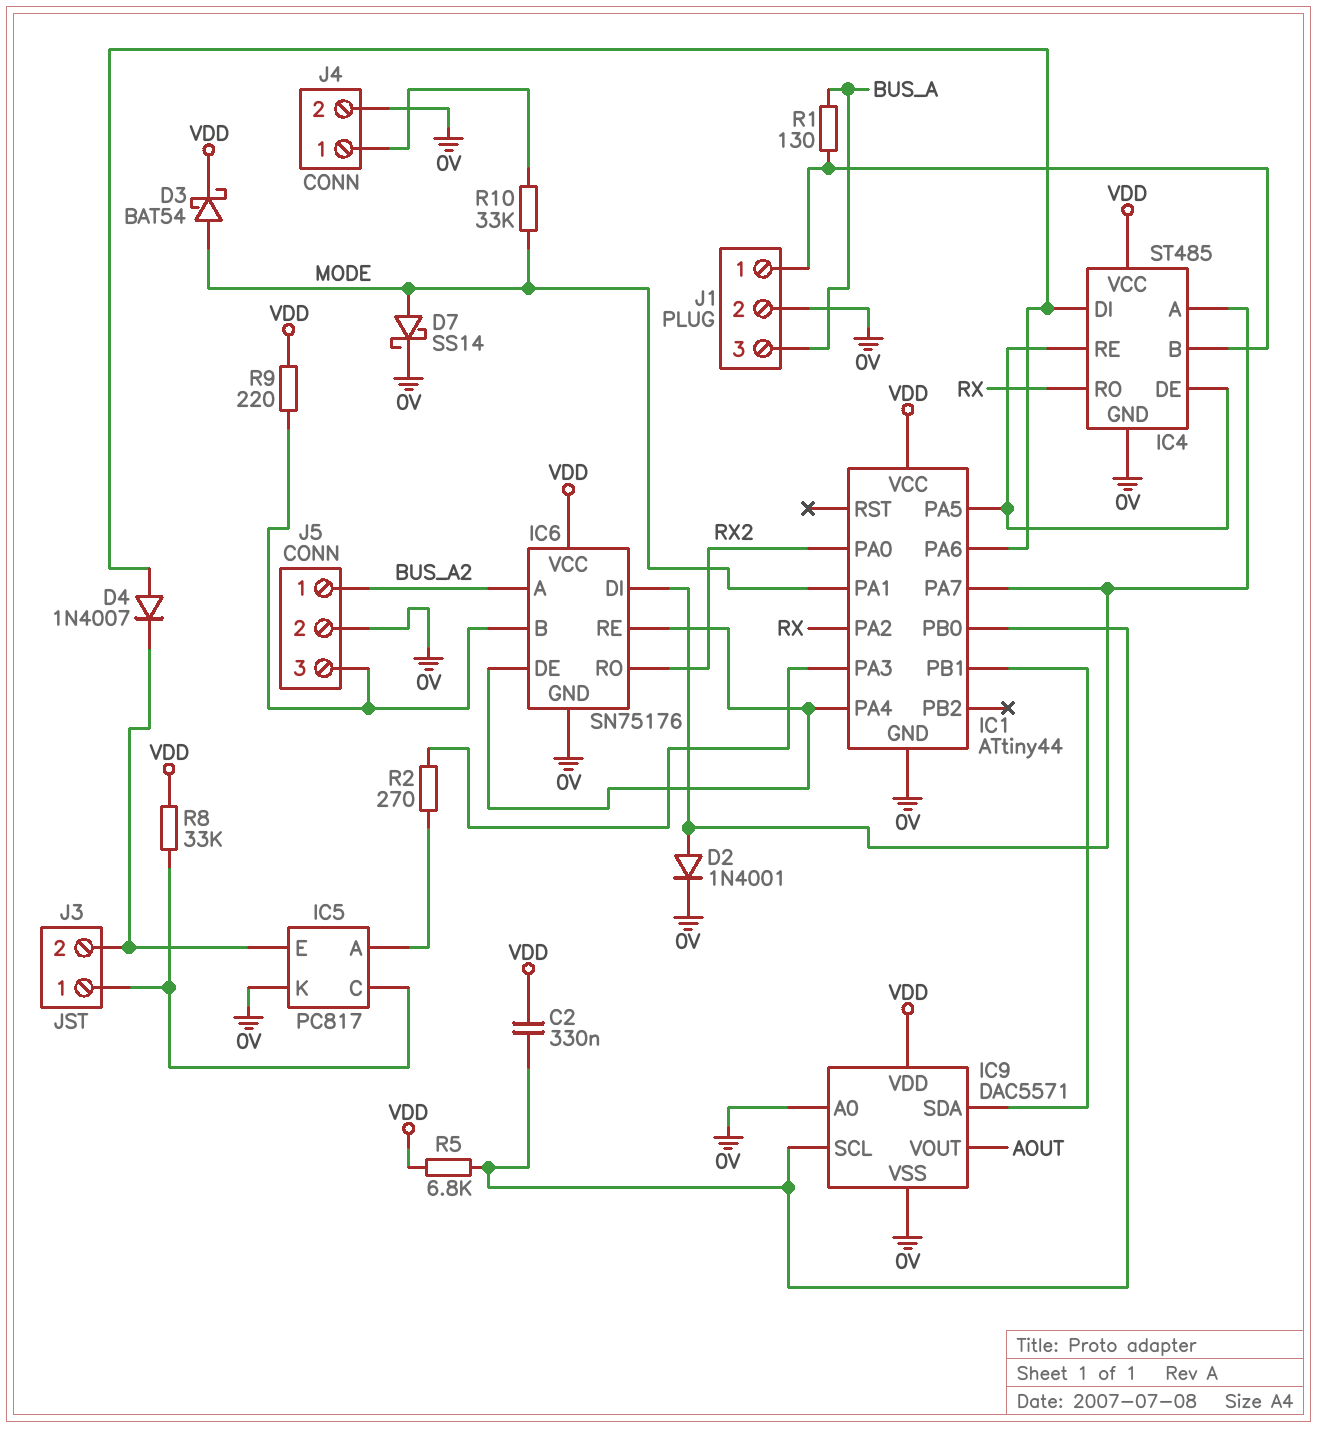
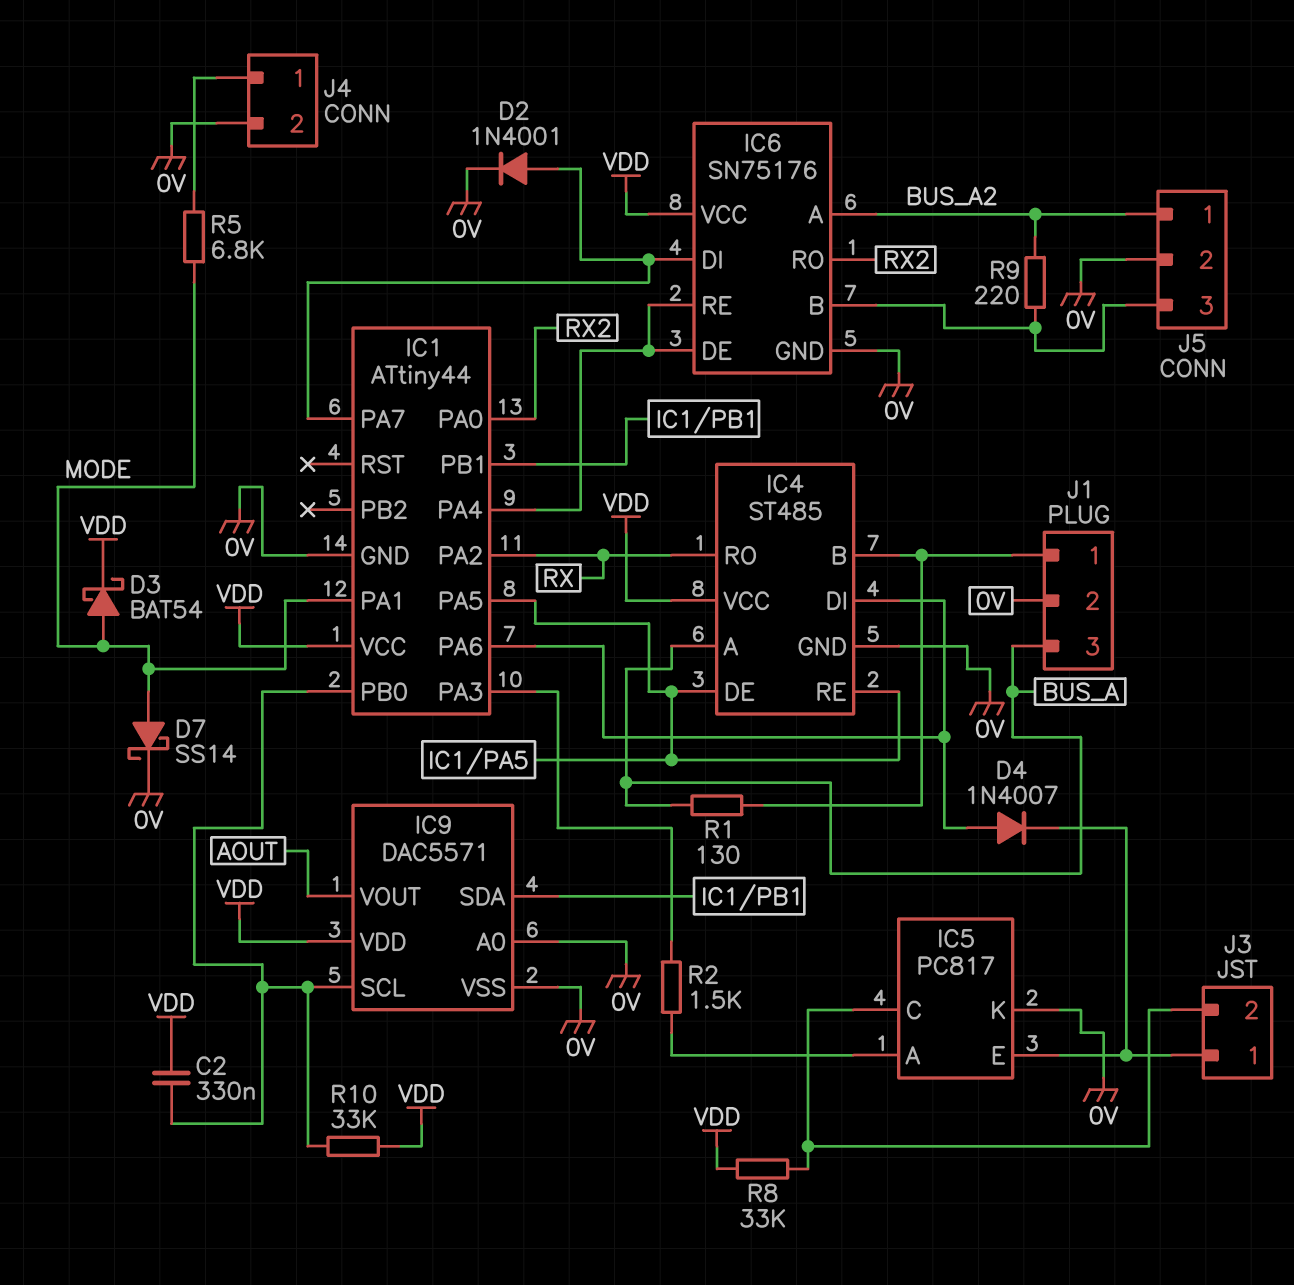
IC4 pin A: IC1/PA7 -> BUS_A
J3 pin 1: IC5/C -> IC5/E
J3 pin 2: IC5/E -> IC5/C
R2: 270 (IC1/PA3, IC5/A) -> 1.5k (IC1/PA3, IC5/A)
R5: 6.8k (IC1/PB0, VDD) -> 6.8k (J4/1, MODE)
R9: 220 (IC6/B, VDD) -> 220 (BUS_A2, IC6/B)
R10: 33k (J4/1, MODE) -> 33k (IC1/PB0, VDD)

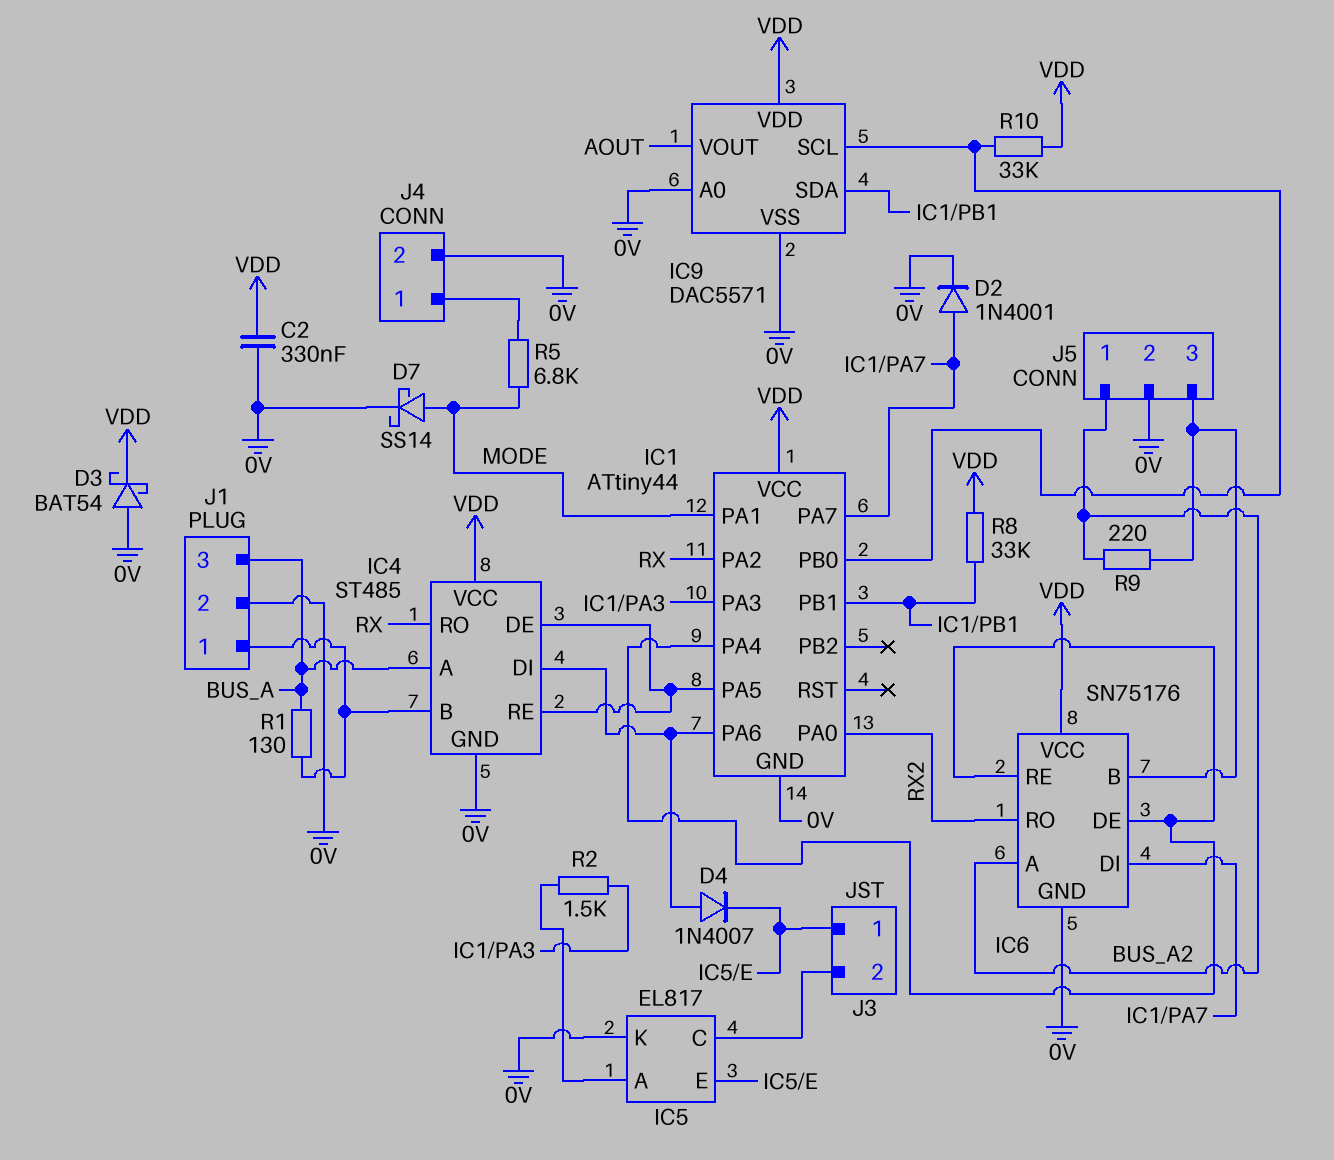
C2: 330nF (IC1/PB0, VDD) -> 330nF (0V, VDD)
D3: schottky BAT54 (A MODE, K VDD) -> schottky BAT54 (A 0V, K VDD)
IC5: PC817 -> EL817
R8: 33k (IC5/C, VDD) -> 33k (IC1/PB1, VDD)

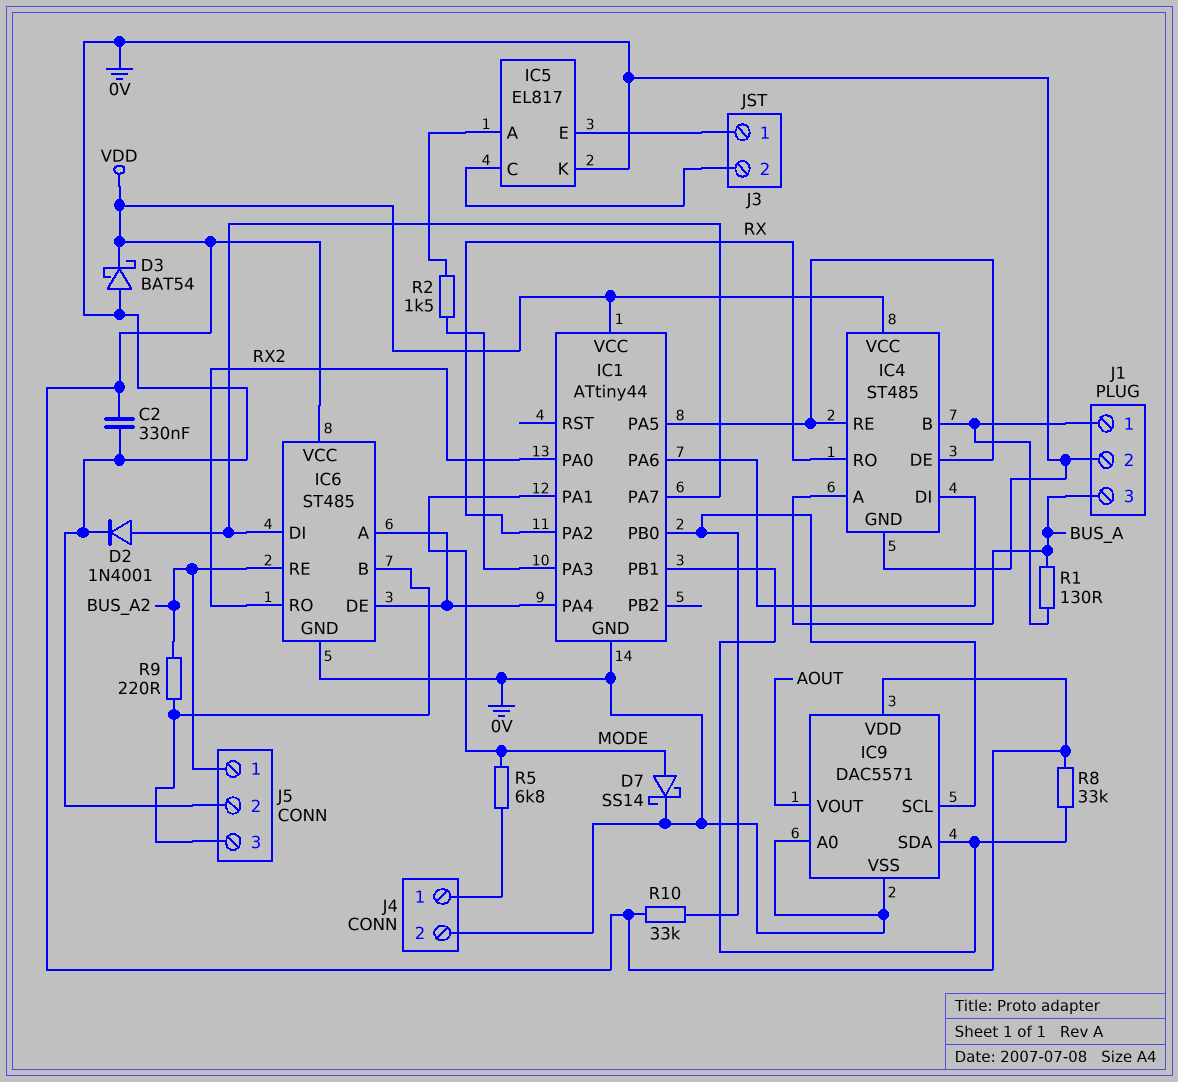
D4: diode 1N4007 (A IC1/PA6, K IC5/E) -> none
IC6: SN75176 -> ST485
IC6 pin A: BUS_A2 -> IC1/PA4
IC6 pin RE: IC1/PA4 -> BUS_A2

